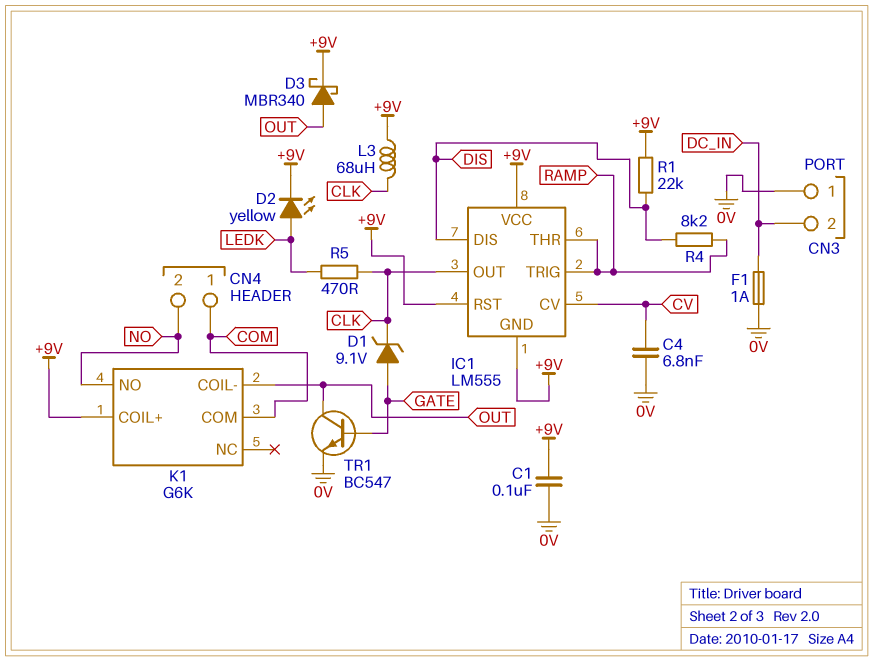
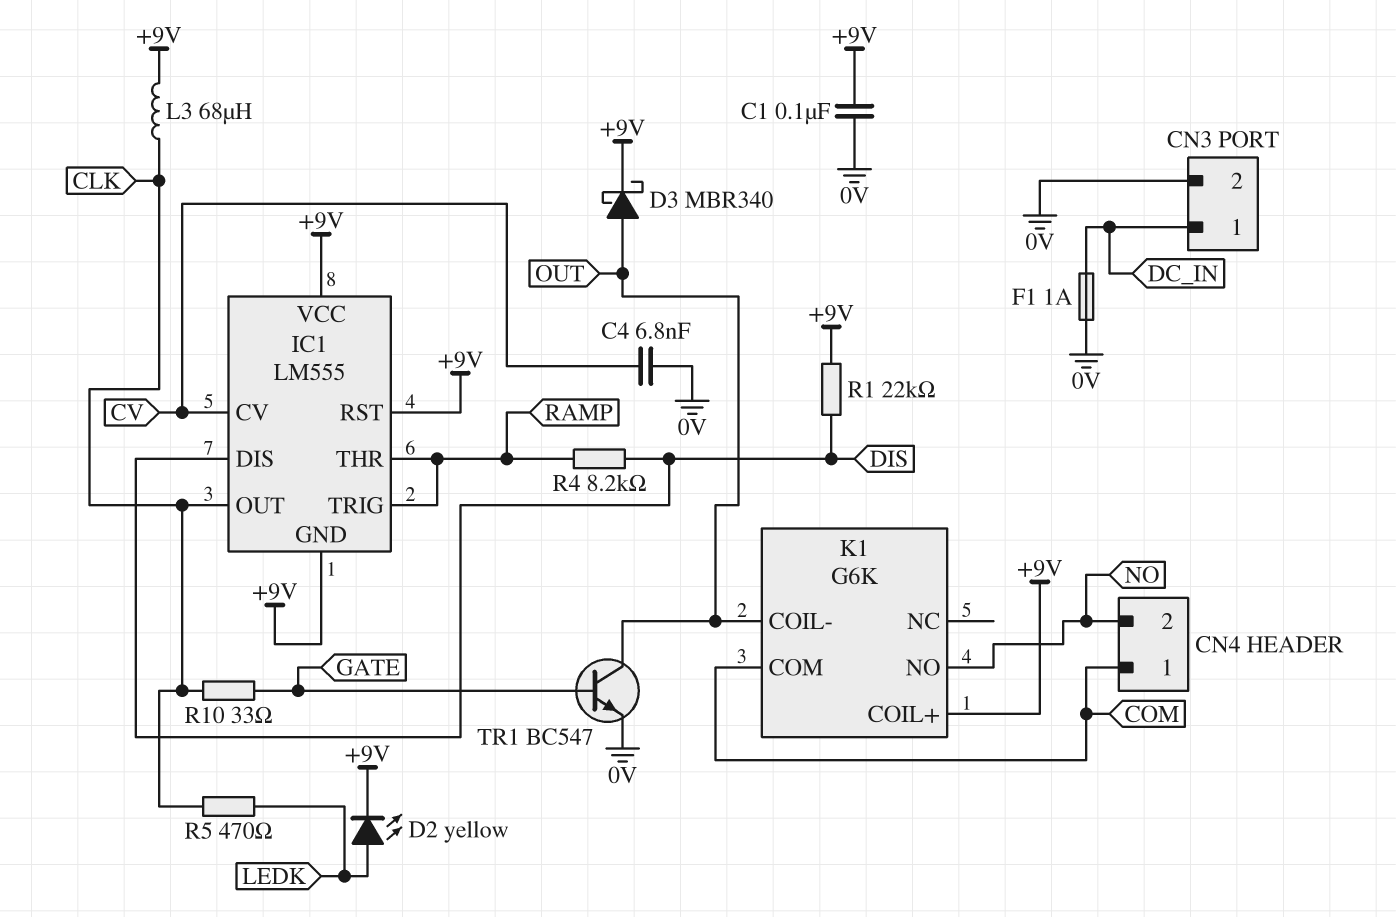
CN3 pin 1: 0V -> DC_IN
CN3 pin 2: DC_IN -> 0V
D1: zener 9.1V (A GATE, K CLK) -> none
R10: none -> 33 (CLK, GATE)

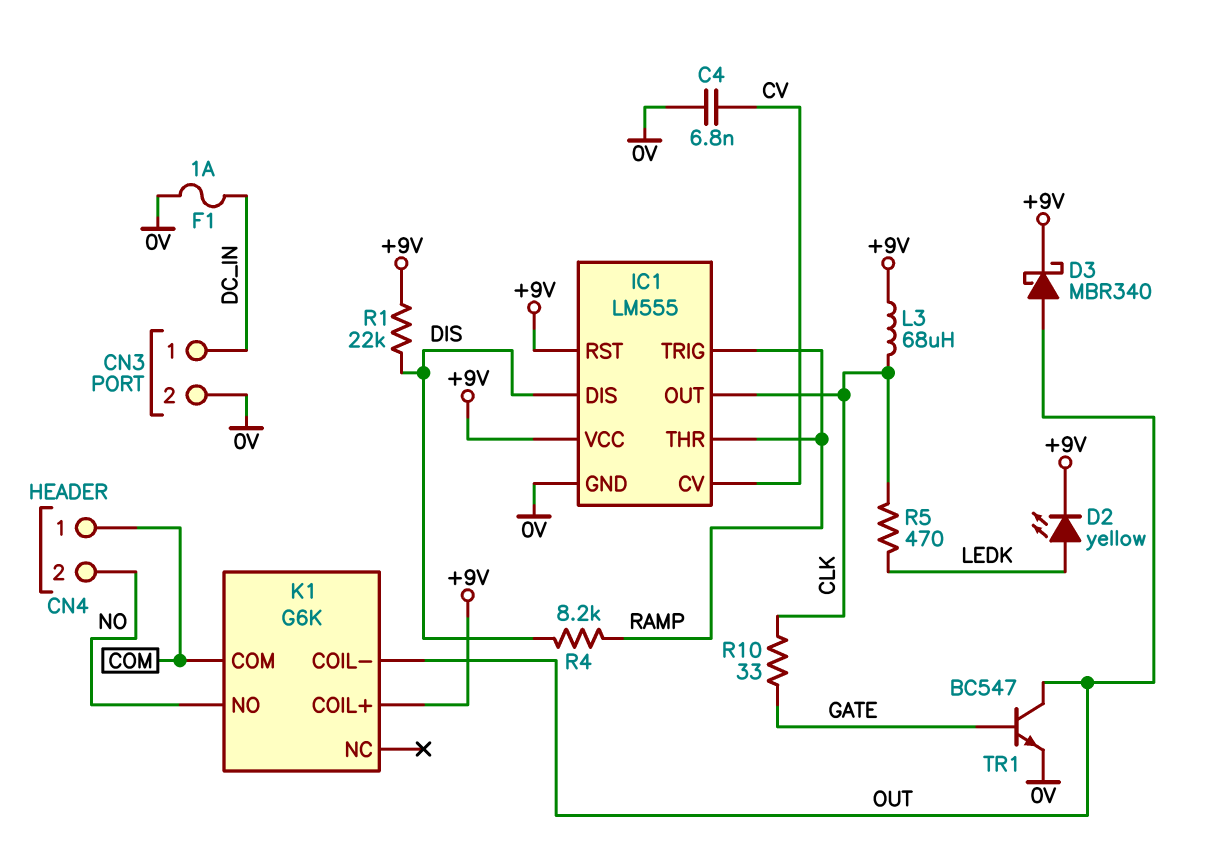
C1: 100nF (+9V, 0V) -> none
IC1 pin GND: +9V -> 0V

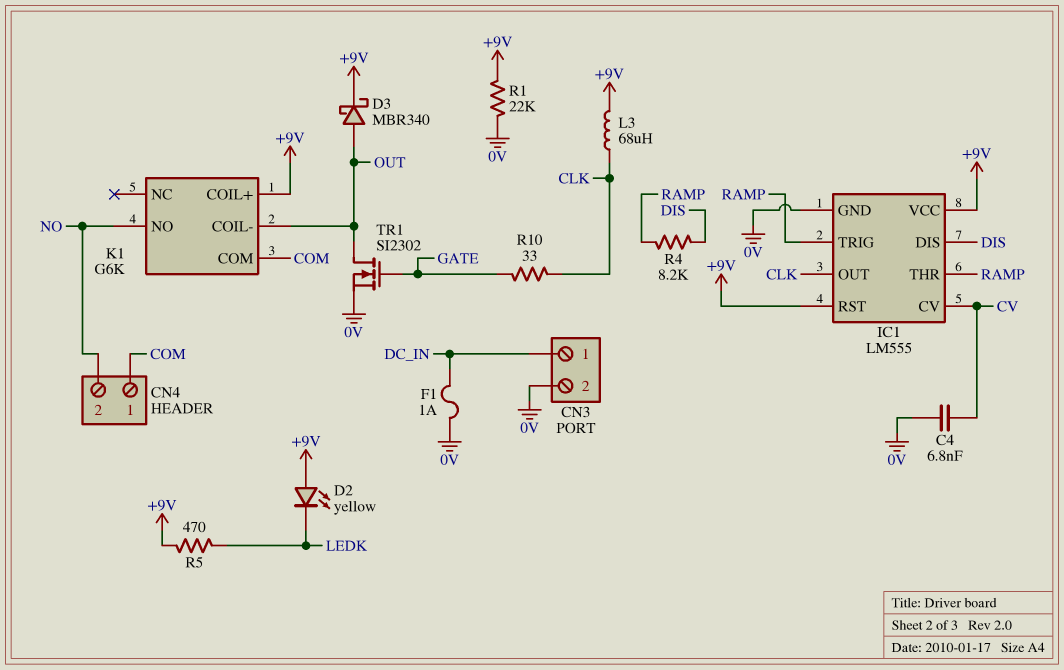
D2: LED yellow (A LEDK, K +9V) -> LED yellow (A +9V, K LEDK)
R1: 22k (+9V, DIS) -> 22k (+9V, 0V)
R5: 470 (CLK, LEDK) -> 470 (+9V, LEDK)
TR1: NPN BC547 (B GATE, C OUT, E 0V) -> NMOS SI2302 (G GATE, D OUT, S 0V)

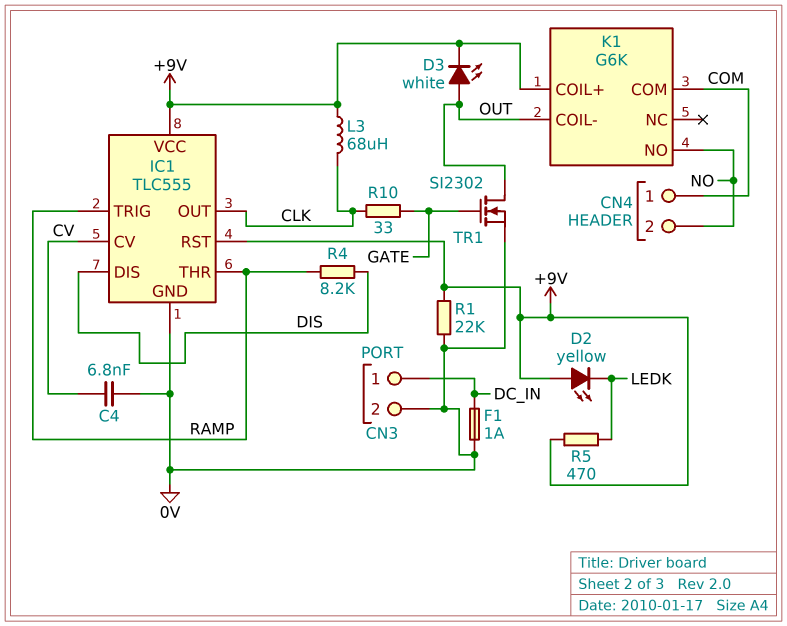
D3: schottky MBR340 (A OUT, K +9V) -> LED white (A OUT, K +9V)
IC1: LM555 -> TLC555

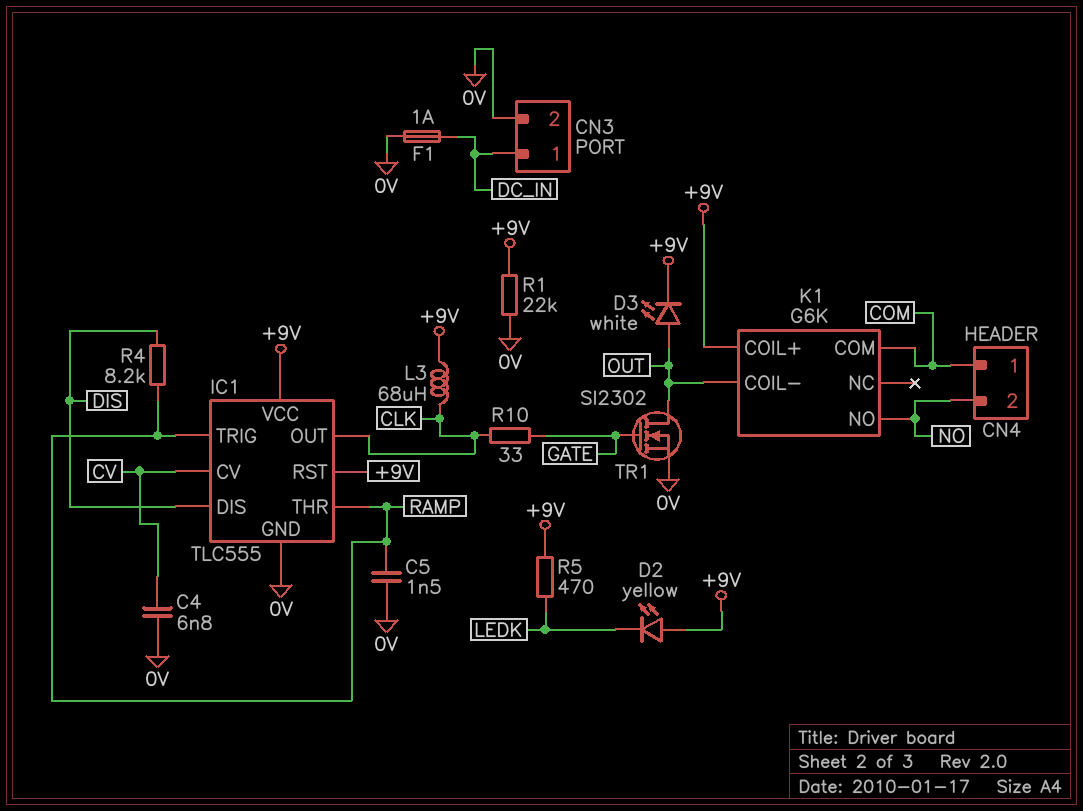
C5: none -> 1.5nF (0V, RAMP)

